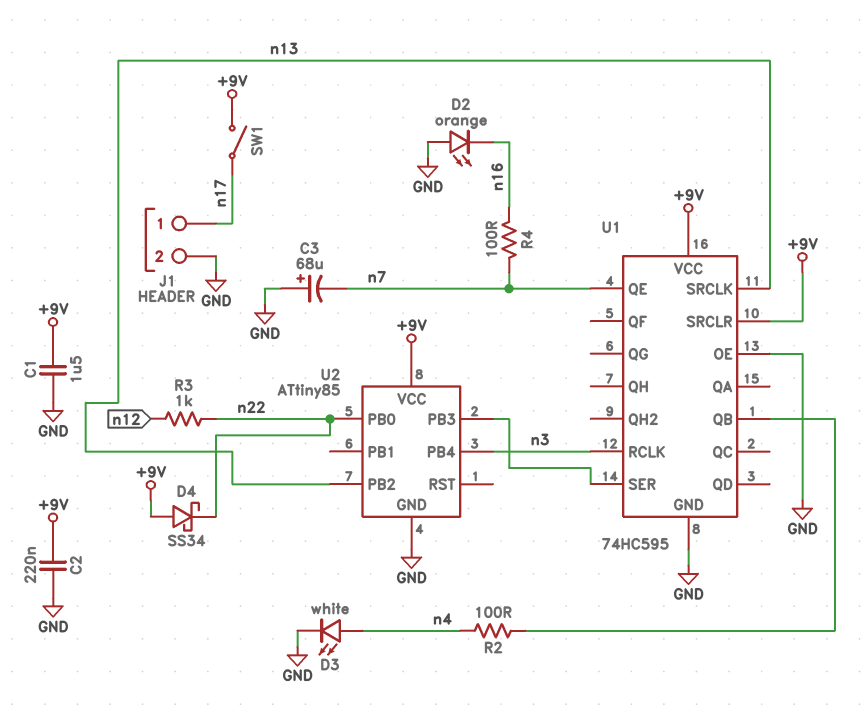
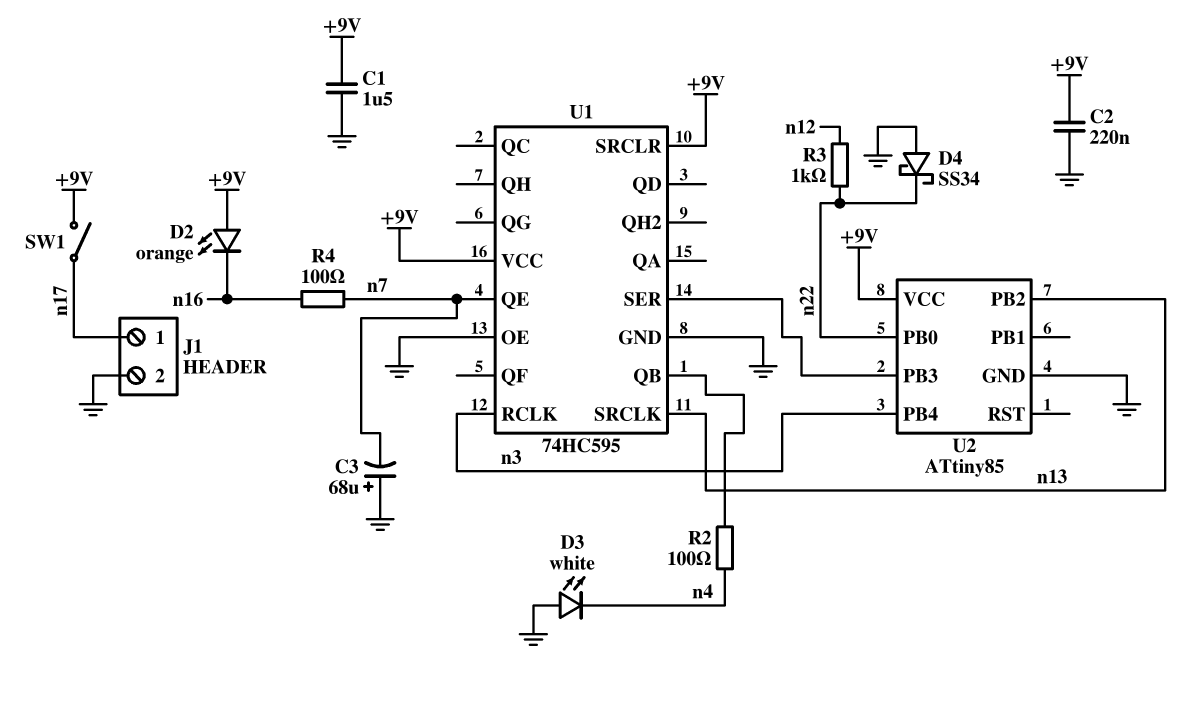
D2: LED orange (A GND, K n16) -> LED orange (A +9V, K n16)
D3: LED white (A n4, K GND) -> LED white (A GND, K n4)
D4: schottky SS34 (A +9V, K n22) -> schottky SS34 (A GND, K n22)

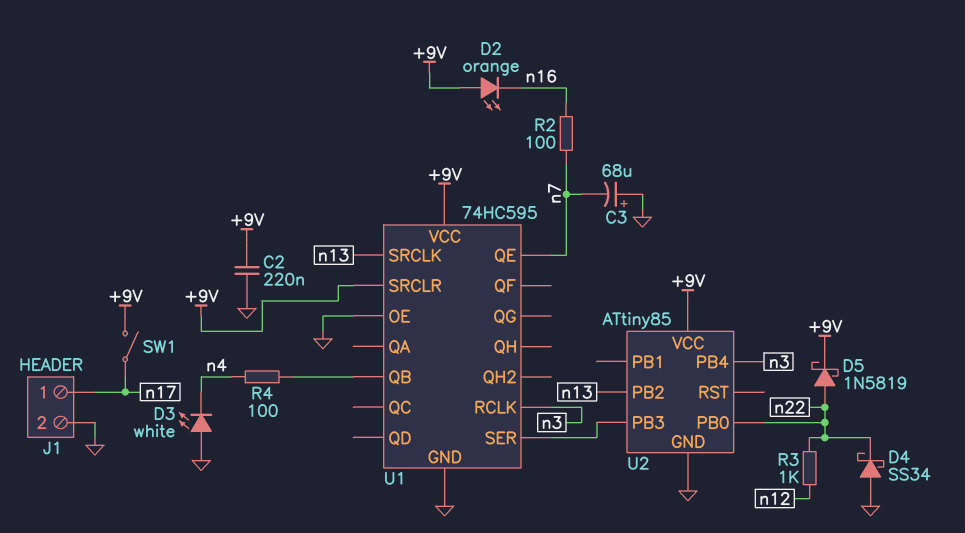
C1: 1.5uF (+9V, GND) -> none
D5: none -> schottky 1N5819 (A n22, K +9V)
R2: 100 (U1/QB, n4) -> 100 (n7, n16)
R4: 100 (n7, n16) -> 100 (U1/QB, n4)

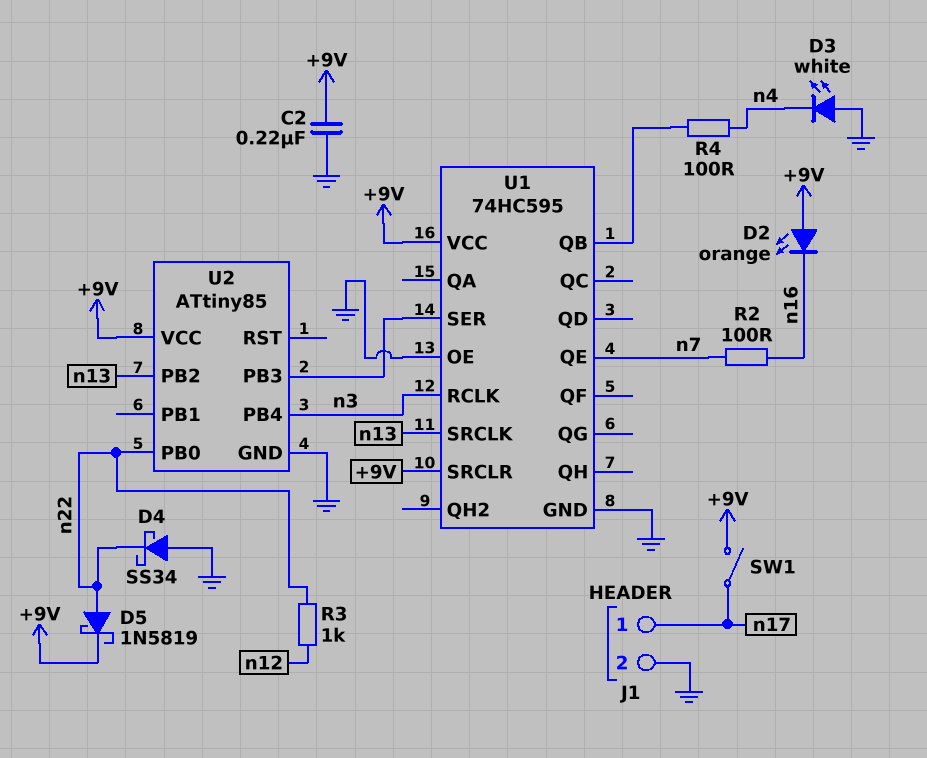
C3: 68uF (plus GND, minus n7) -> none

